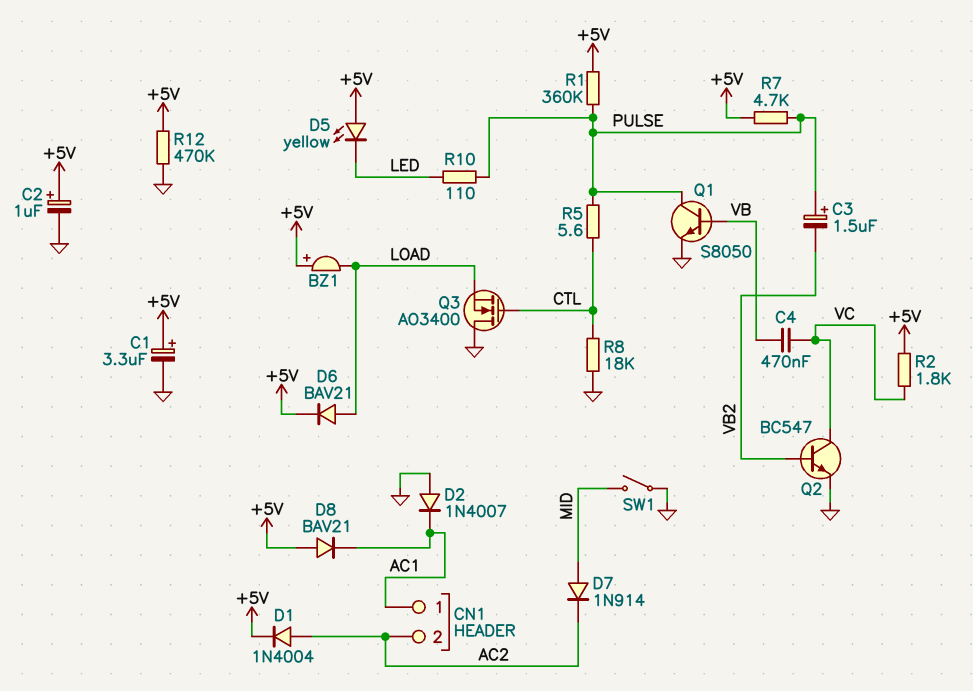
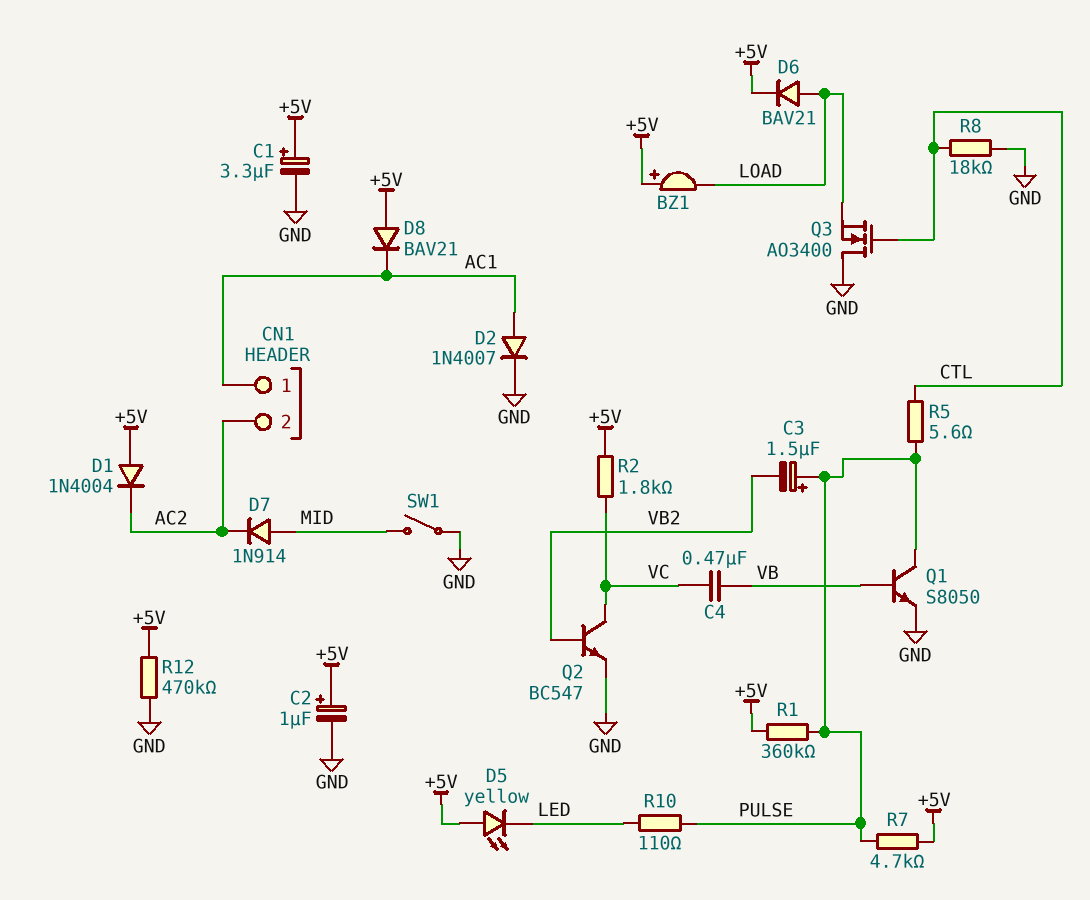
D1: diode 1N4004 (A AC2, K +5V) -> diode 1N4004 (A +5V, K AC2)
D2: diode 1N4007 (A GND, K AC1) -> diode 1N4007 (A AC1, K GND)

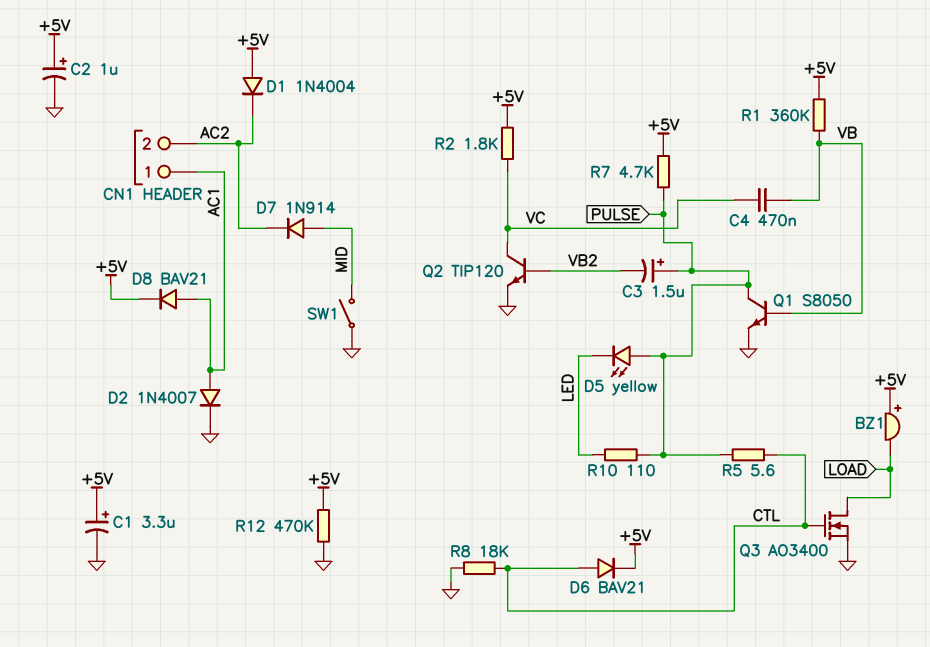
D5: LED yellow (A +5V, K LED) -> LED yellow (A PULSE, K LED)
D6: diode BAV21 (A LOAD, K +5V) -> diode BAV21 (A CTL, K +5V)
D8: diode BAV21 (A +5V, K AC1) -> diode BAV21 (A AC1, K +5V)
Q2: NPN BC547 (B VB2, C VC, E GND) -> NPN TIP120 (B VB2, C VC, E GND)
Q3: NMOS AO3400 (G CTL, D GND, S LOAD) -> NMOS AO3400 (G CTL, D LOAD, S GND)
R1: 360k (+5V, PULSE) -> 360k (+5V, VB)

